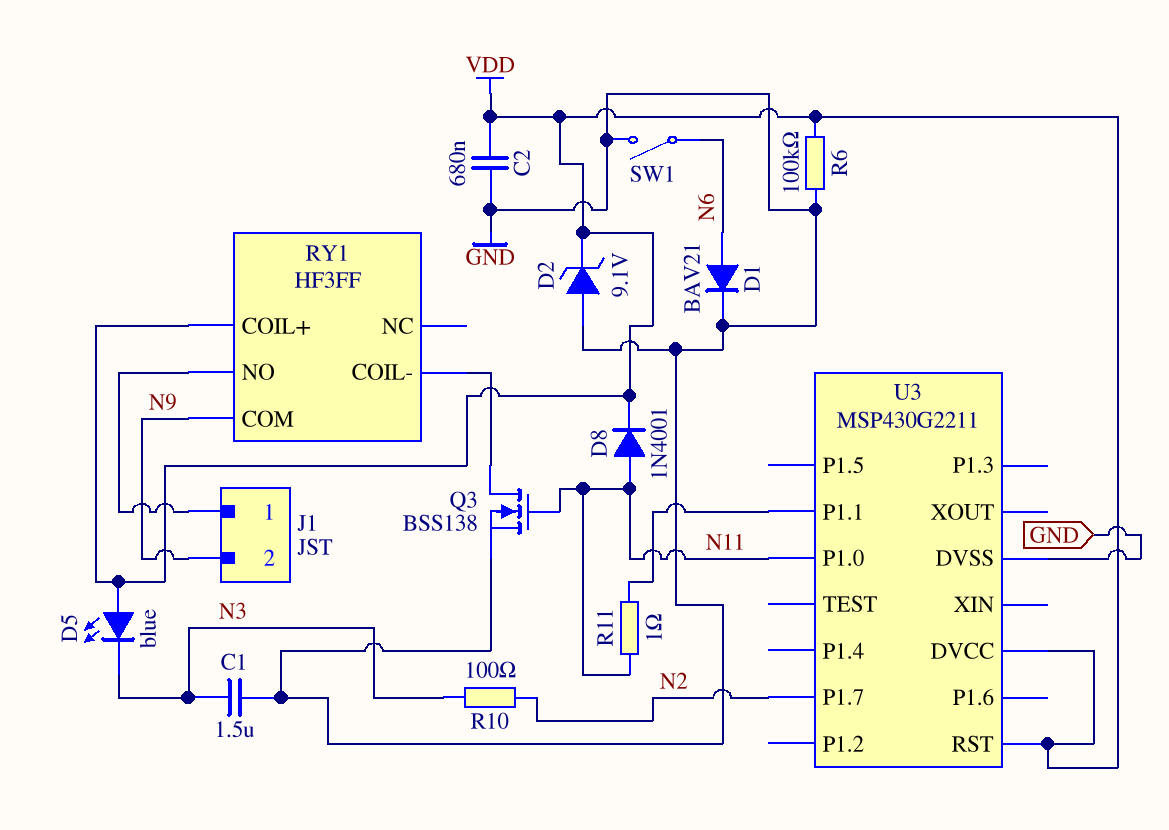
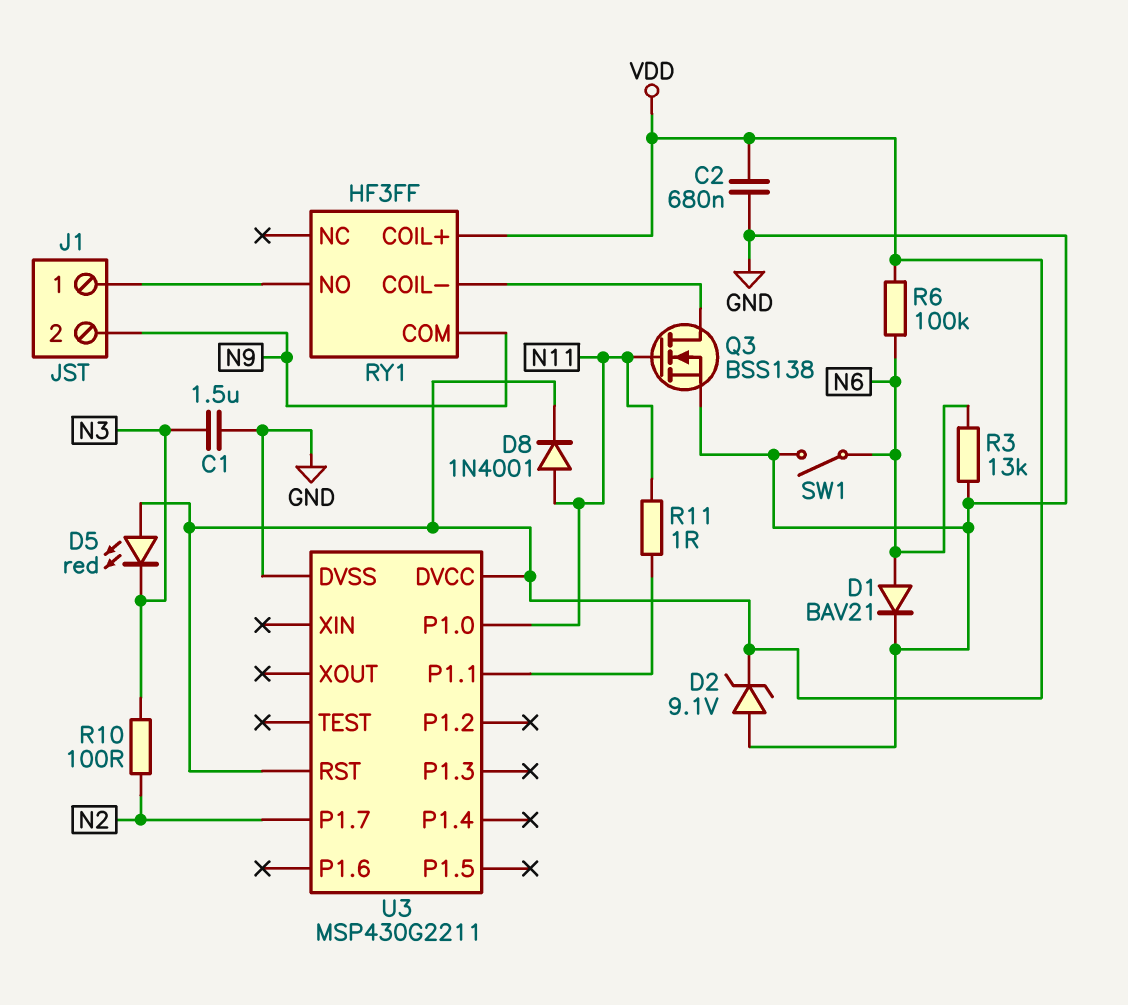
D5: LED blue (A VDD, K N3) -> LED red (A VDD, K N3)
R3: none -> 13k (GND, N6)
R6: 100k (GND, VDD) -> 100k (N6, VDD)

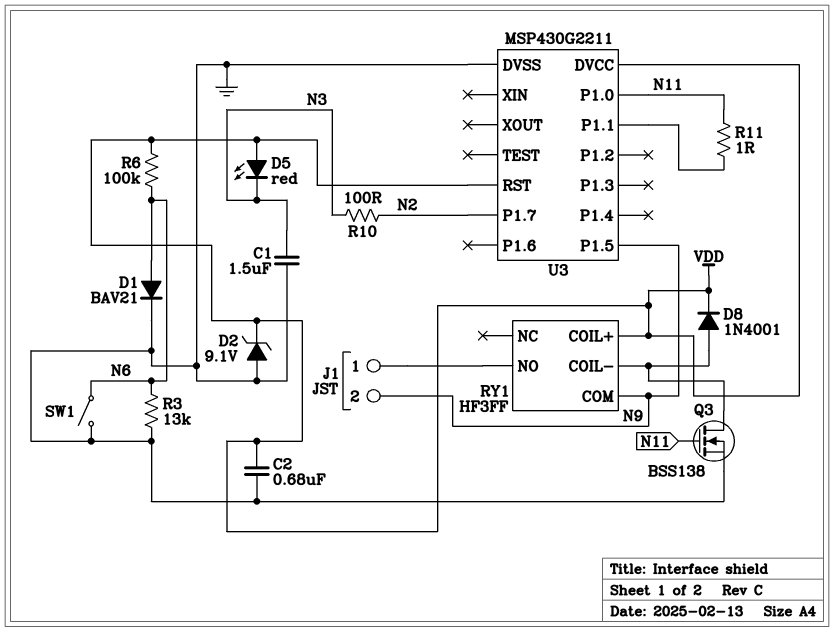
D8: diode 1N4001 (A N11, K VDD) -> diode 1N4001 (A RY1/COIL-, K VDD)
U3 pin P1.5: none -> N9

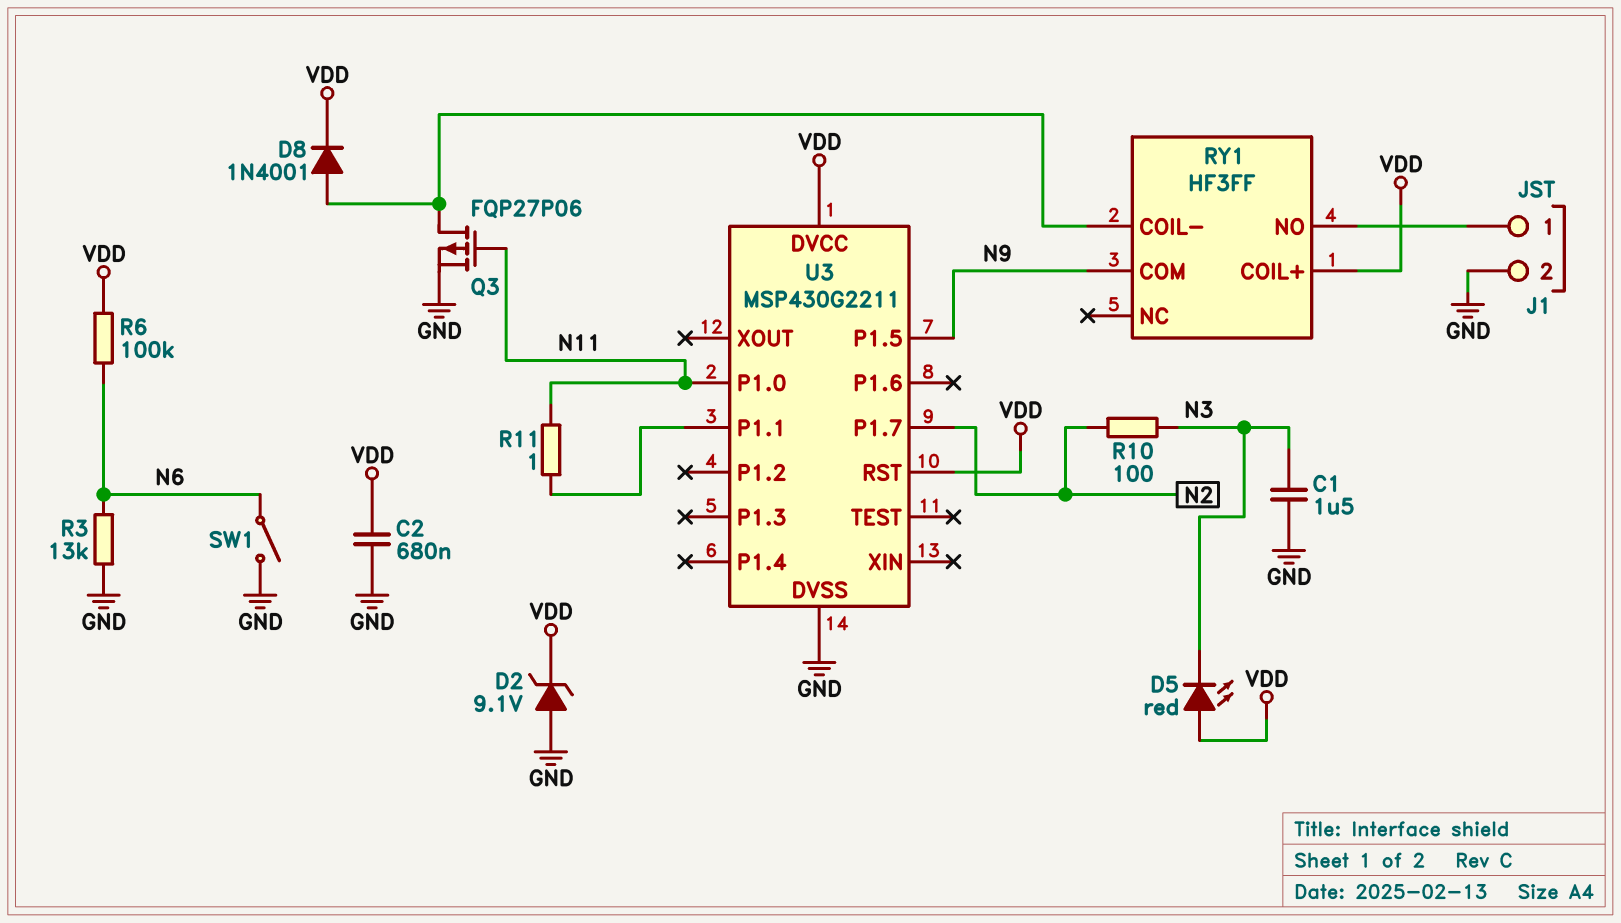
D1: diode BAV21 (A N6, K GND) -> none
J1 pin 2: N9 -> GND
Q3: NMOS BSS138 (G N11, D RY1/COIL-, S GND) -> PMOS FQP27P06 (G N11, D RY1/COIL-, S GND)

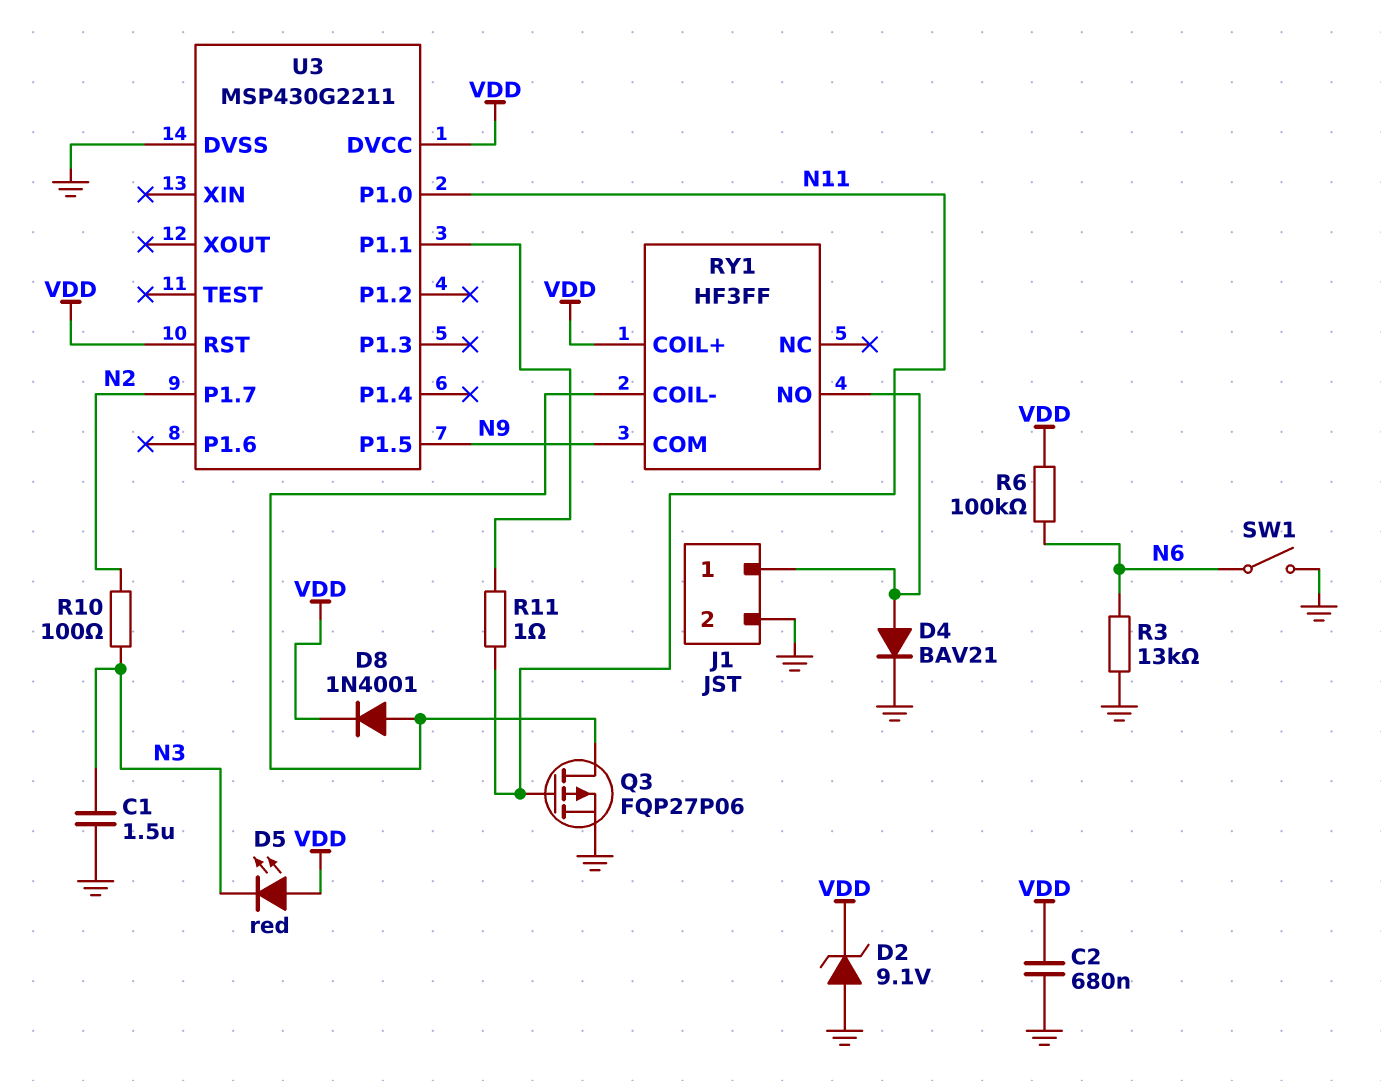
D4: none -> diode BAV21 (A J1/1, K GND)

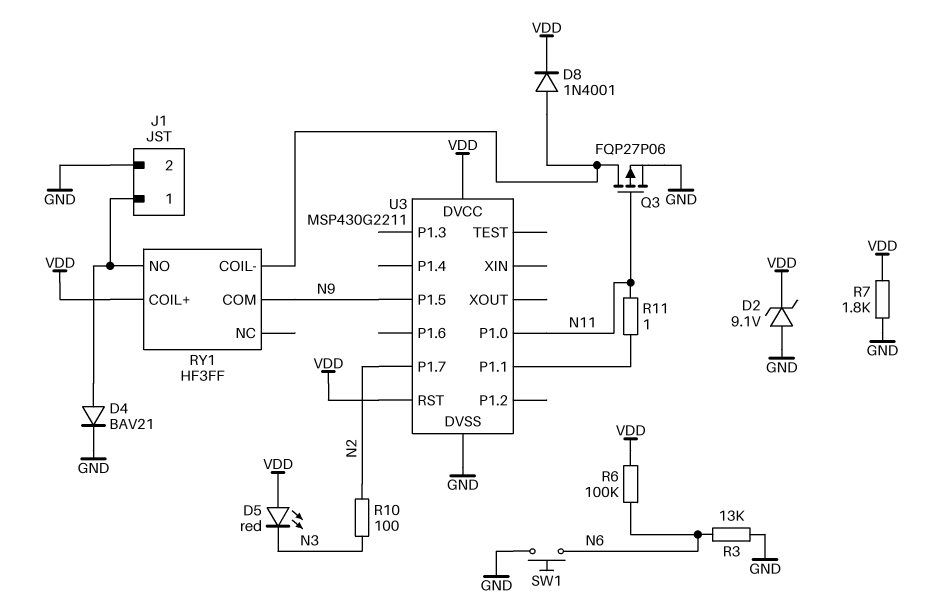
C1: 1.5uF (GND, N3) -> none
C2: 680nF (GND, VDD) -> none
R7: none -> 1.8k (GND, VDD)
SW1: switch (GND, N6) -> button (GND, N6)

